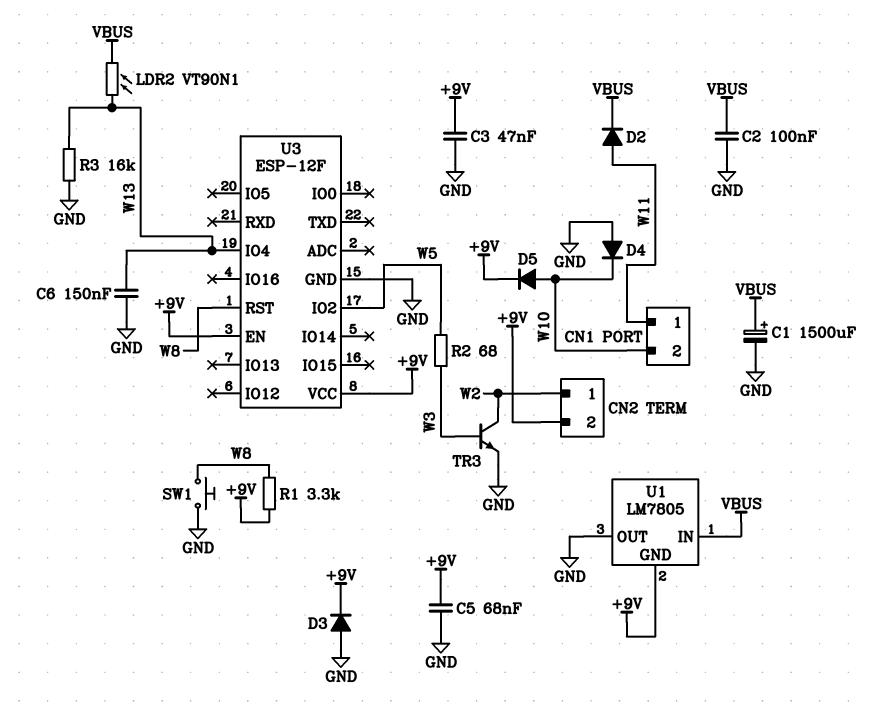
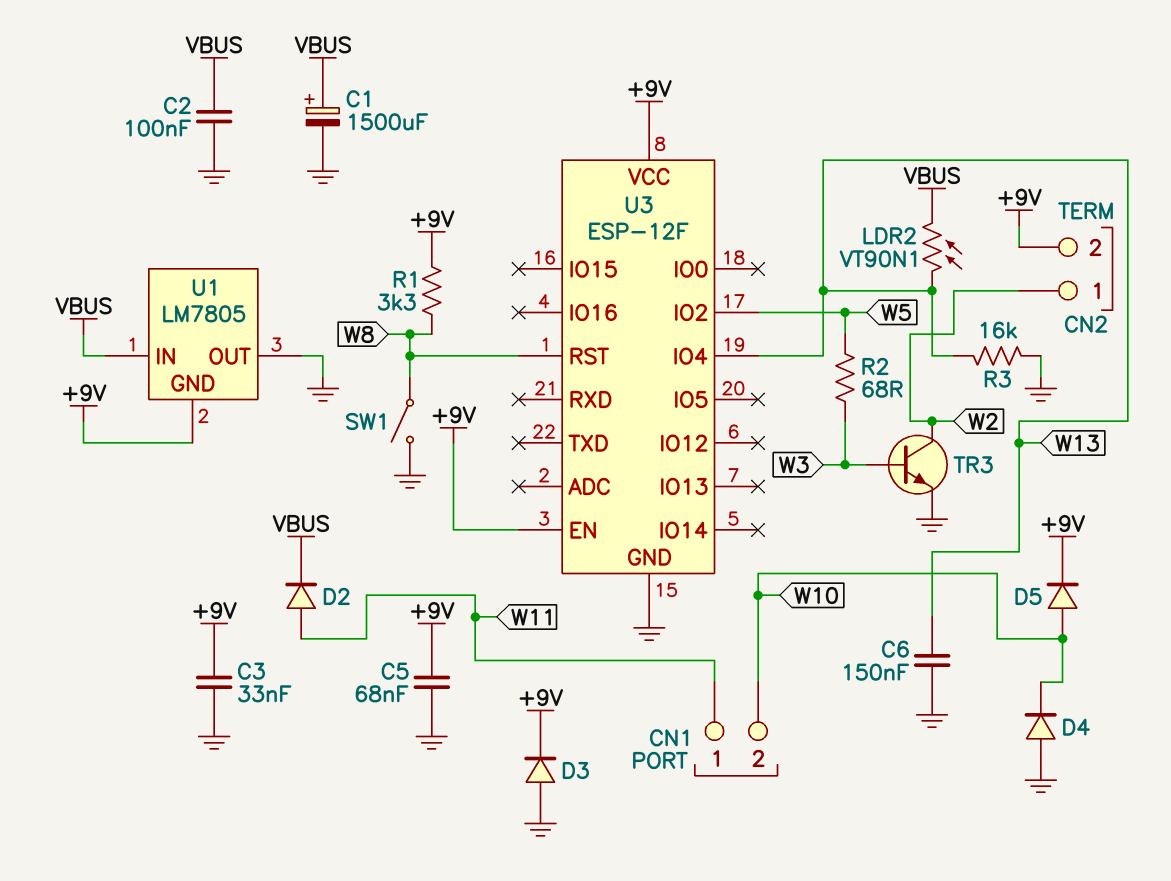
C3: 47nF (+9V, GND) -> 33nF (+9V, GND)
SW1: button (GND, W8) -> switch (GND, W8)

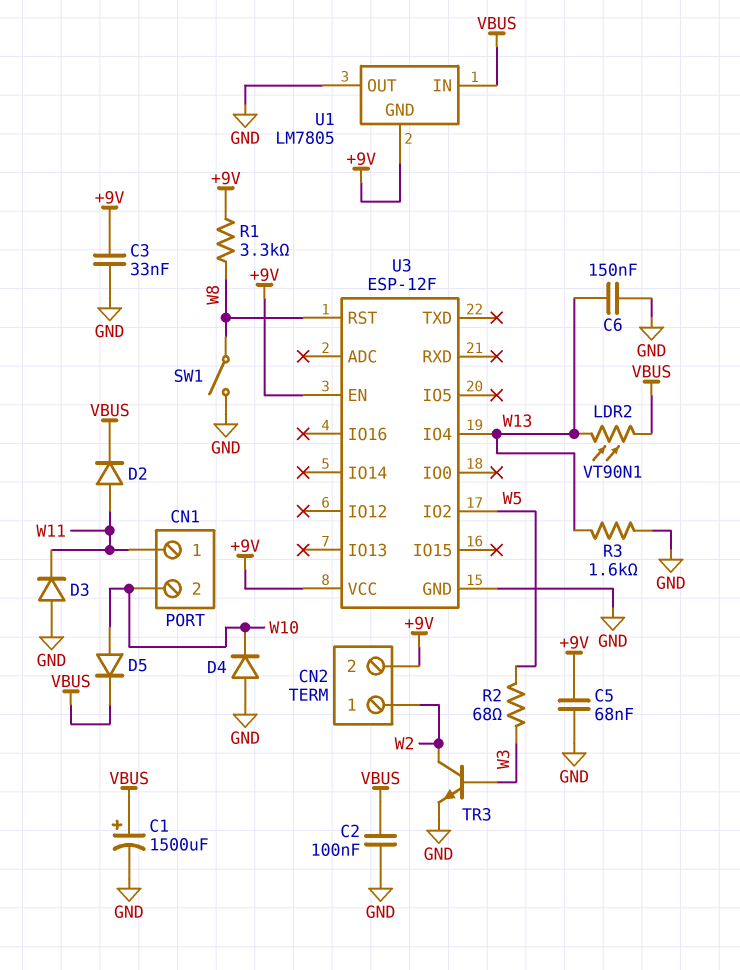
D3: diode (A GND, K +9V) -> diode (A GND, K W11)
D5: diode (A W10, K +9V) -> diode (A W10, K VBUS)
R3: 16k (GND, W13) -> 1.6k (GND, W13)

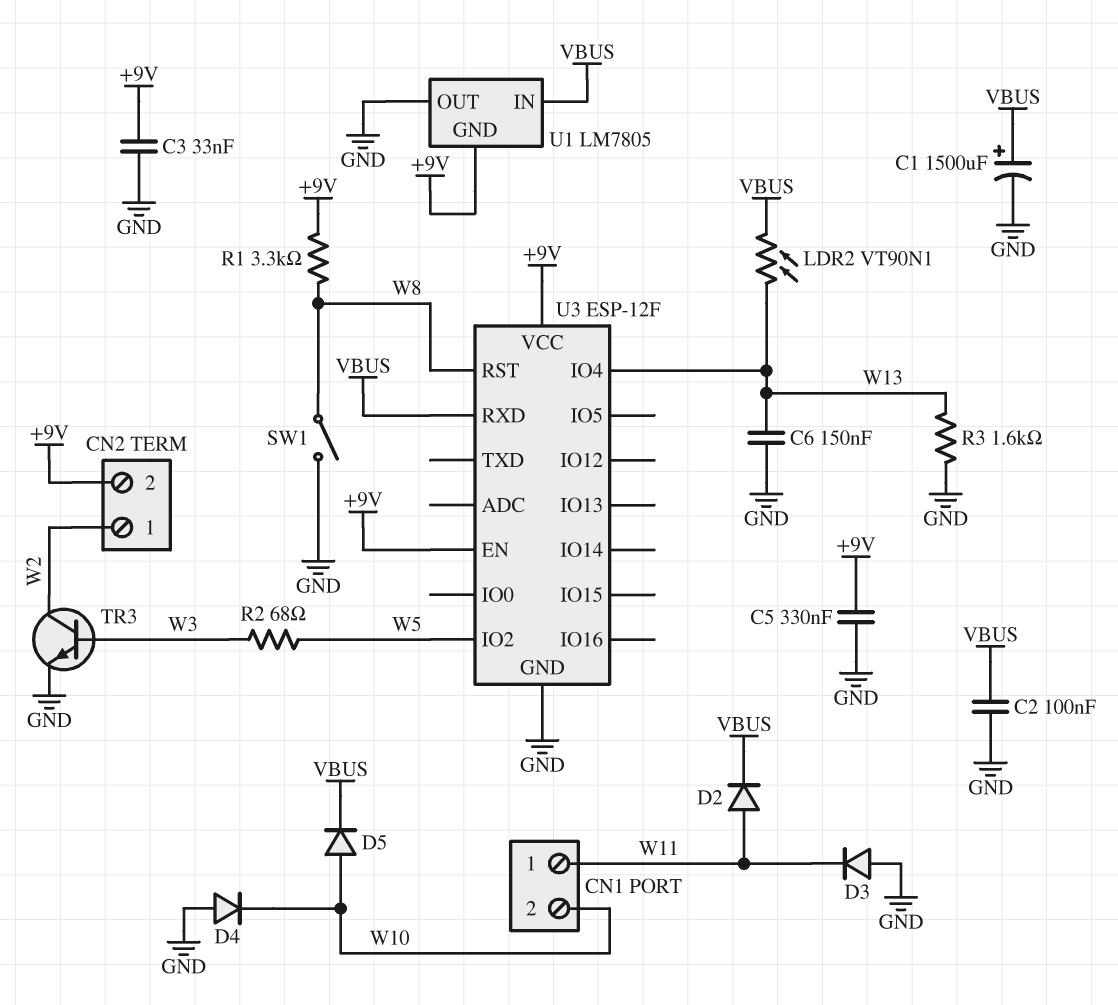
C5: 68nF (+9V, GND) -> 330nF (+9V, GND)
U3 pin RXD: none -> VBUS

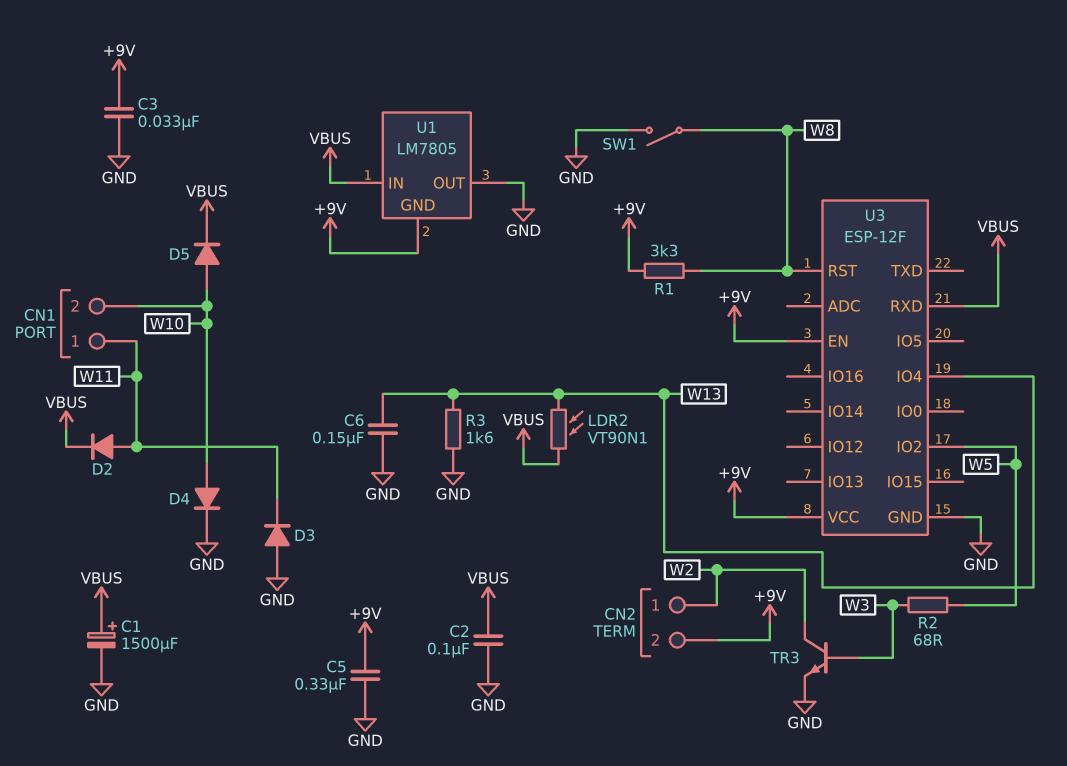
D4: diode (A GND, K W10) -> diode (A W10, K GND)

